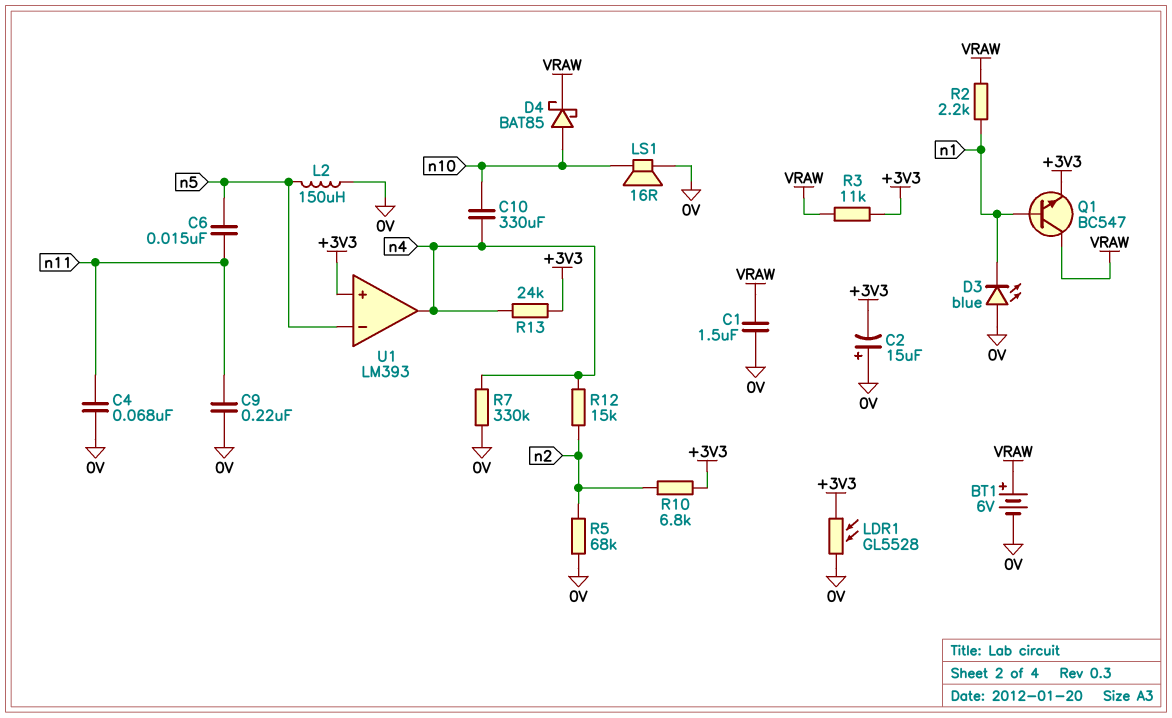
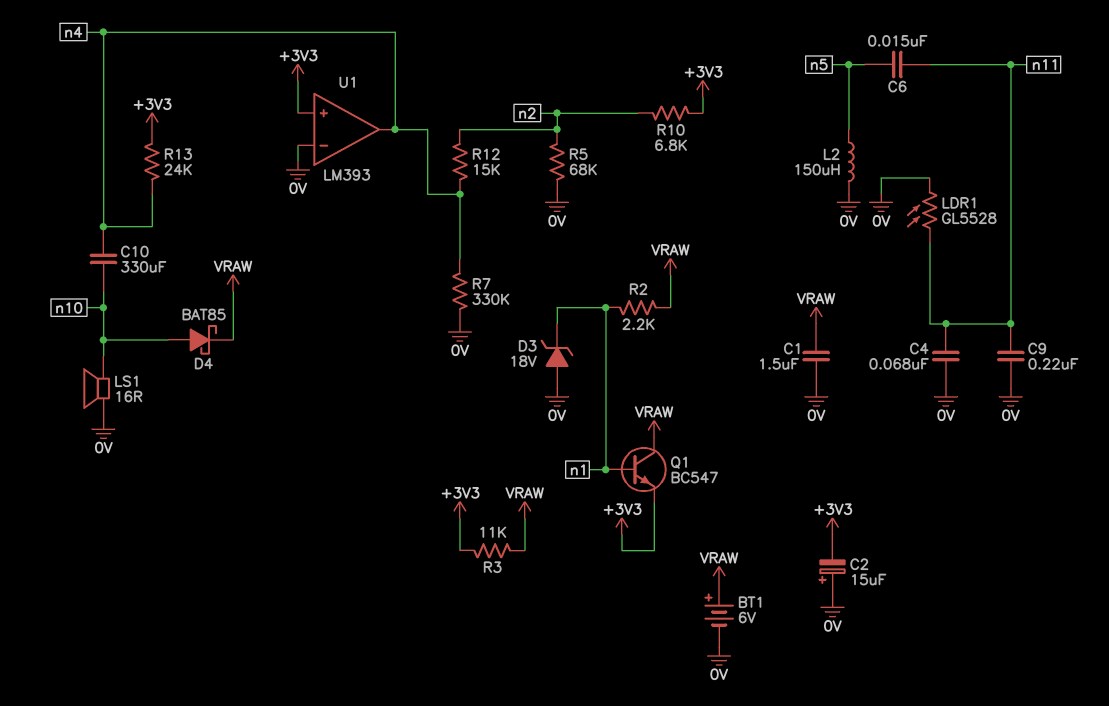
D3: LED blue (A 0V, K n1) -> zener 18V (A 0V, K n1)
LDR1: GL5528 (+3V3, 0V) -> GL5528 (0V, n11)
U1 pin in-: n5 -> 0V

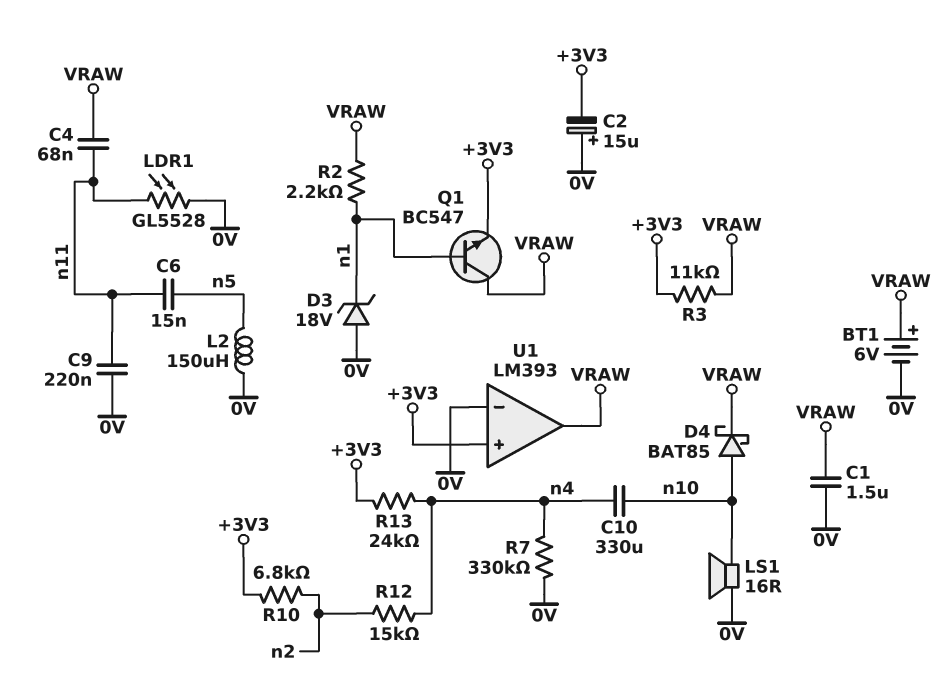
C4: 68nF (0V, n11) -> 68nF (VRAW, n11)
R5: 68k (0V, n2) -> none
U1 pin out: n4 -> VRAW

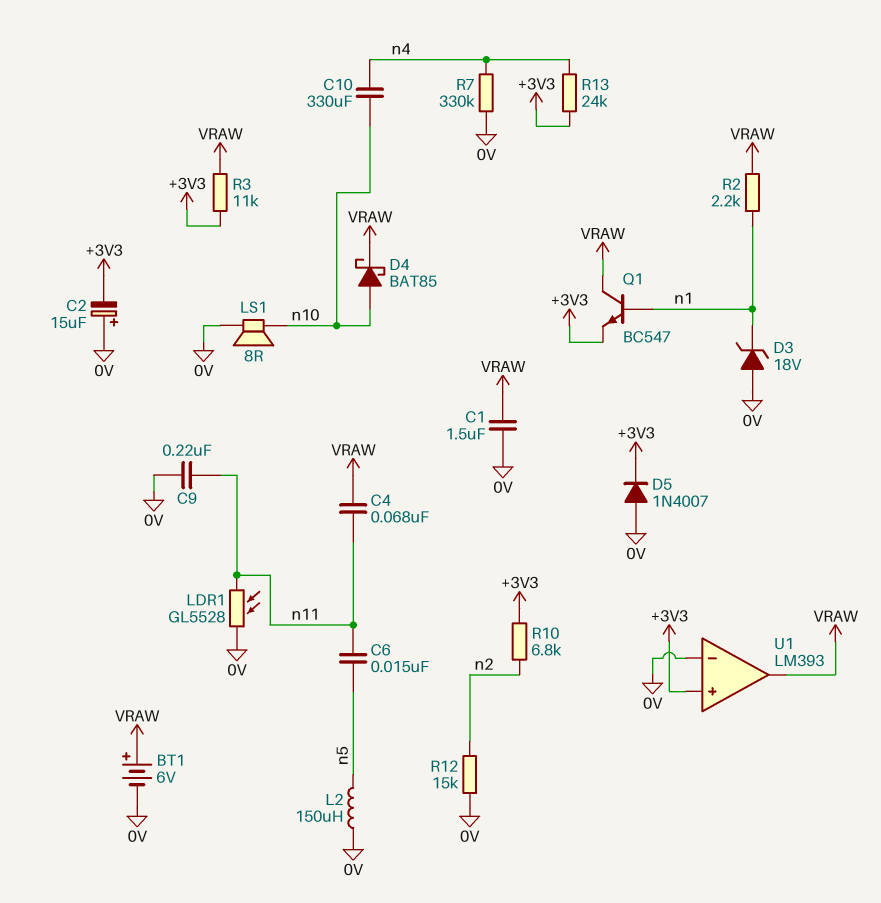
D5: none -> diode 1N4007 (A 0V, K +3V3)
LS1: speaker 16R (0V, n10) -> speaker 8R (0V, n10)
R12: 15k (n2, n4) -> 15k (0V, n2)

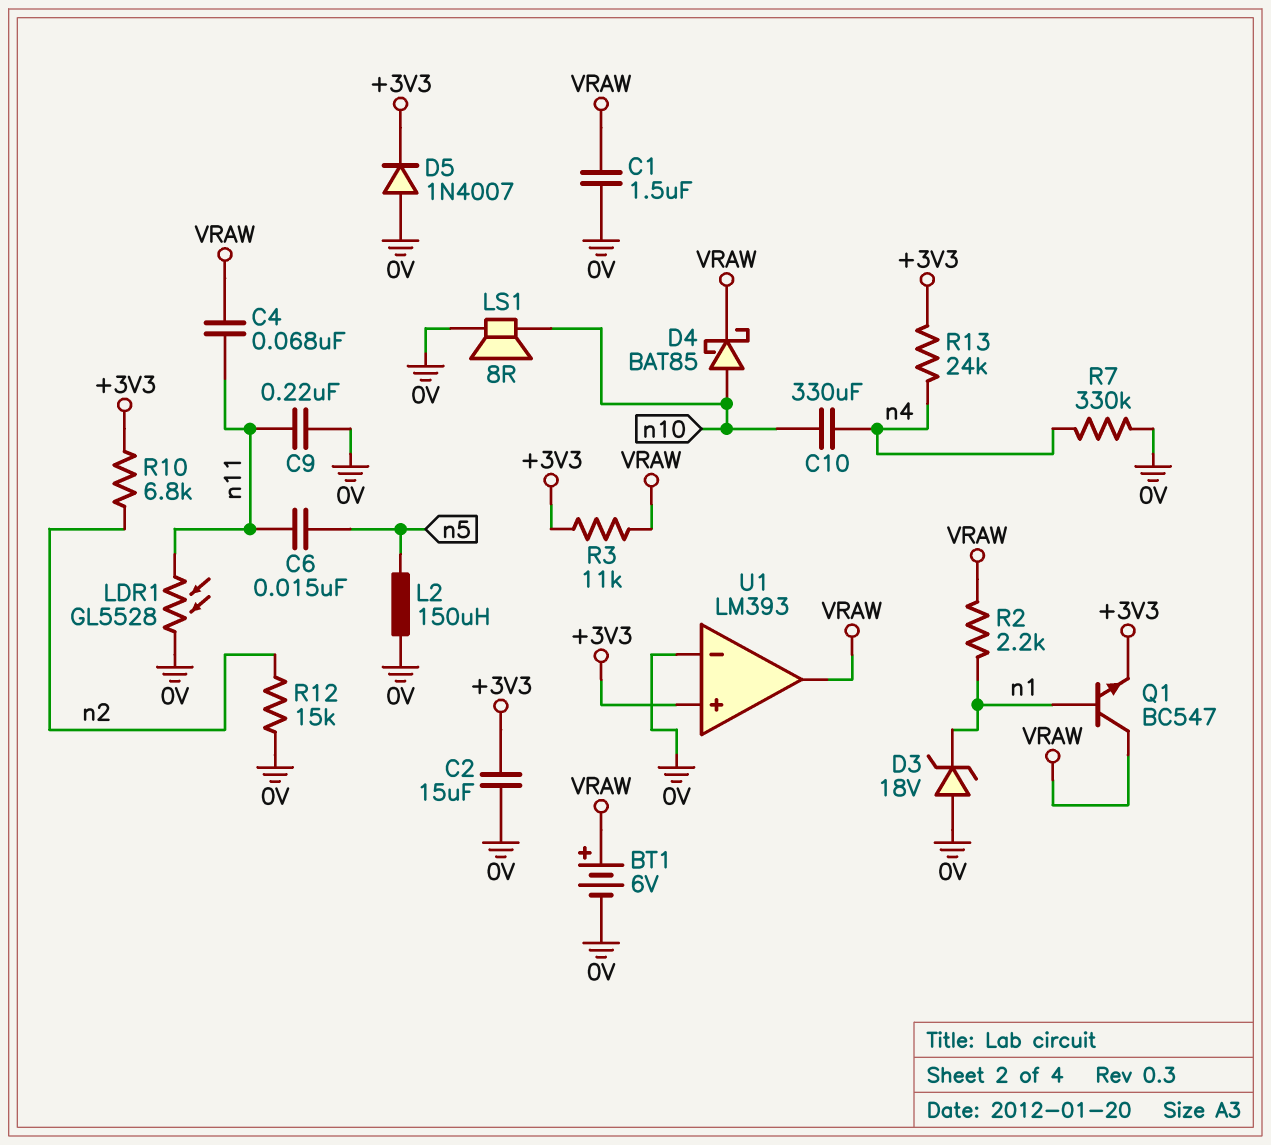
C2: 15uF (plus 0V, minus +3V3) -> 15uF (+3V3, 0V)

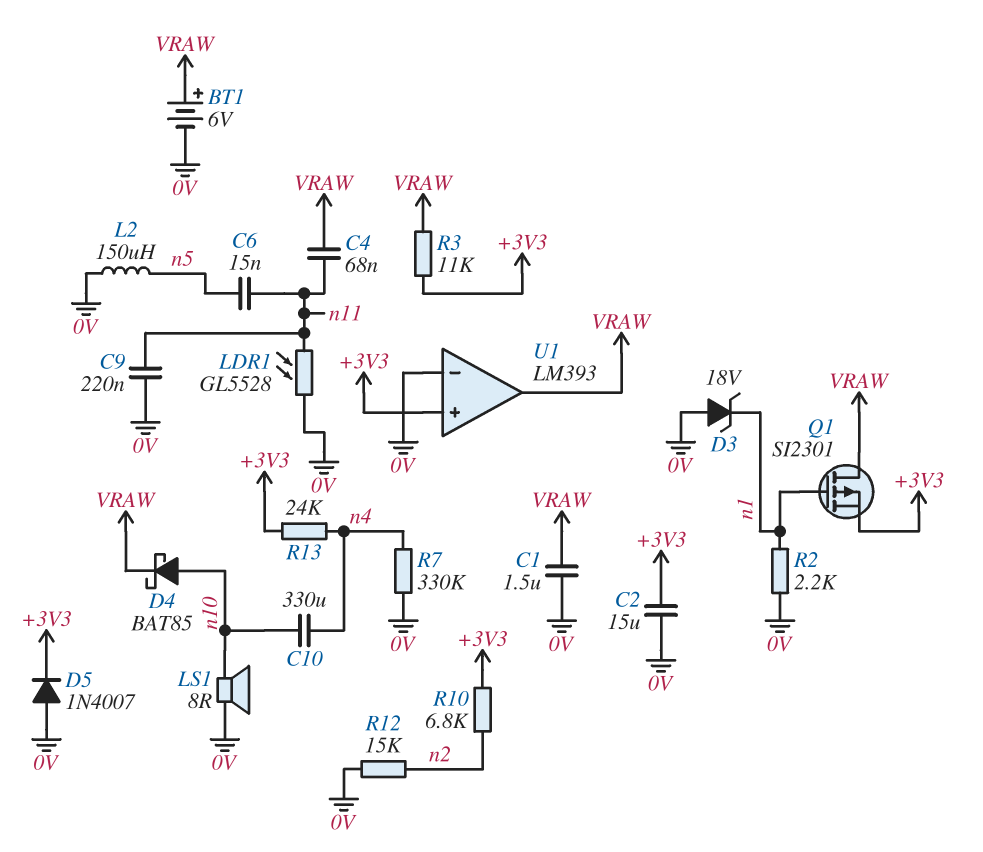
Q1: NPN BC547 (B n1, C VRAW, E +3V3) -> PMOS SI2301 (G n1, D VRAW, S +3V3)
R2: 2.2k (VRAW, n1) -> 2.2k (0V, n1)

